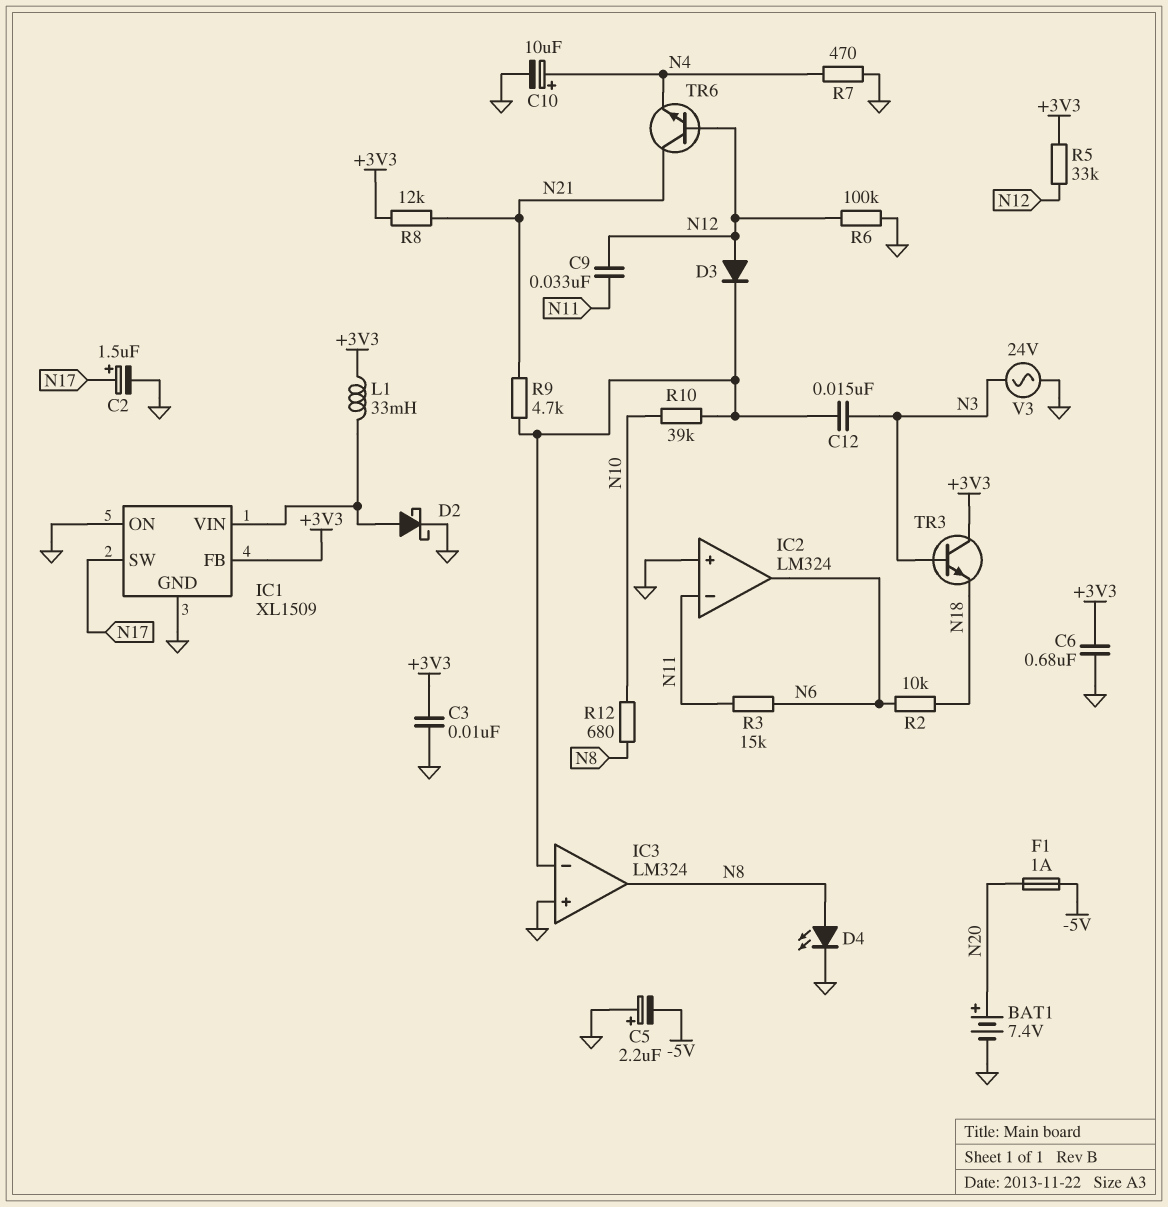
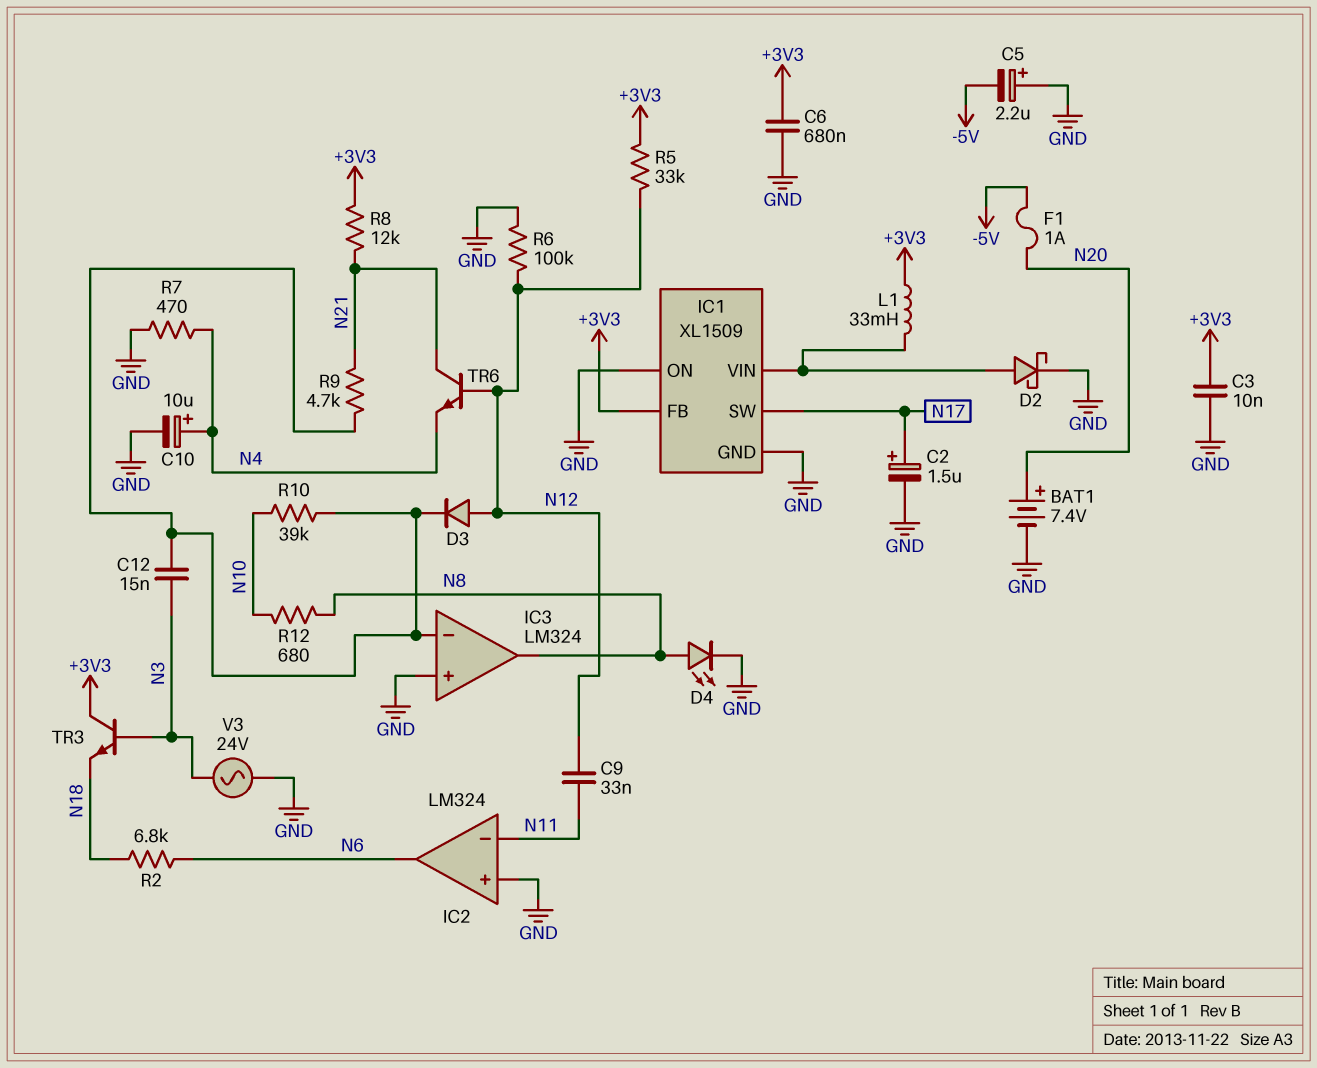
R2: 10k (N6, N18) -> 6.8k (N6, N18)
R3: 15k (N6, N11) -> none

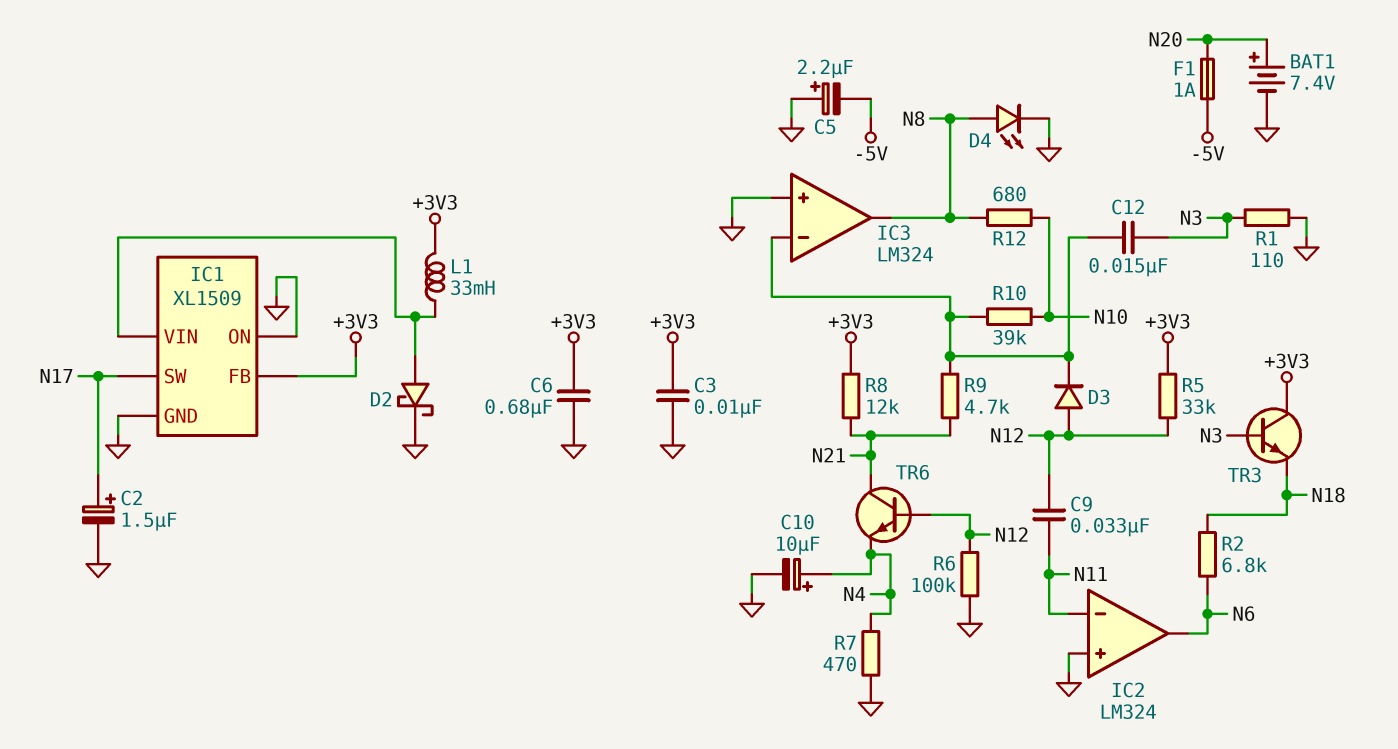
R1: none -> 110 (GND, N3)
V3: AC 24V (GND, N3) -> none

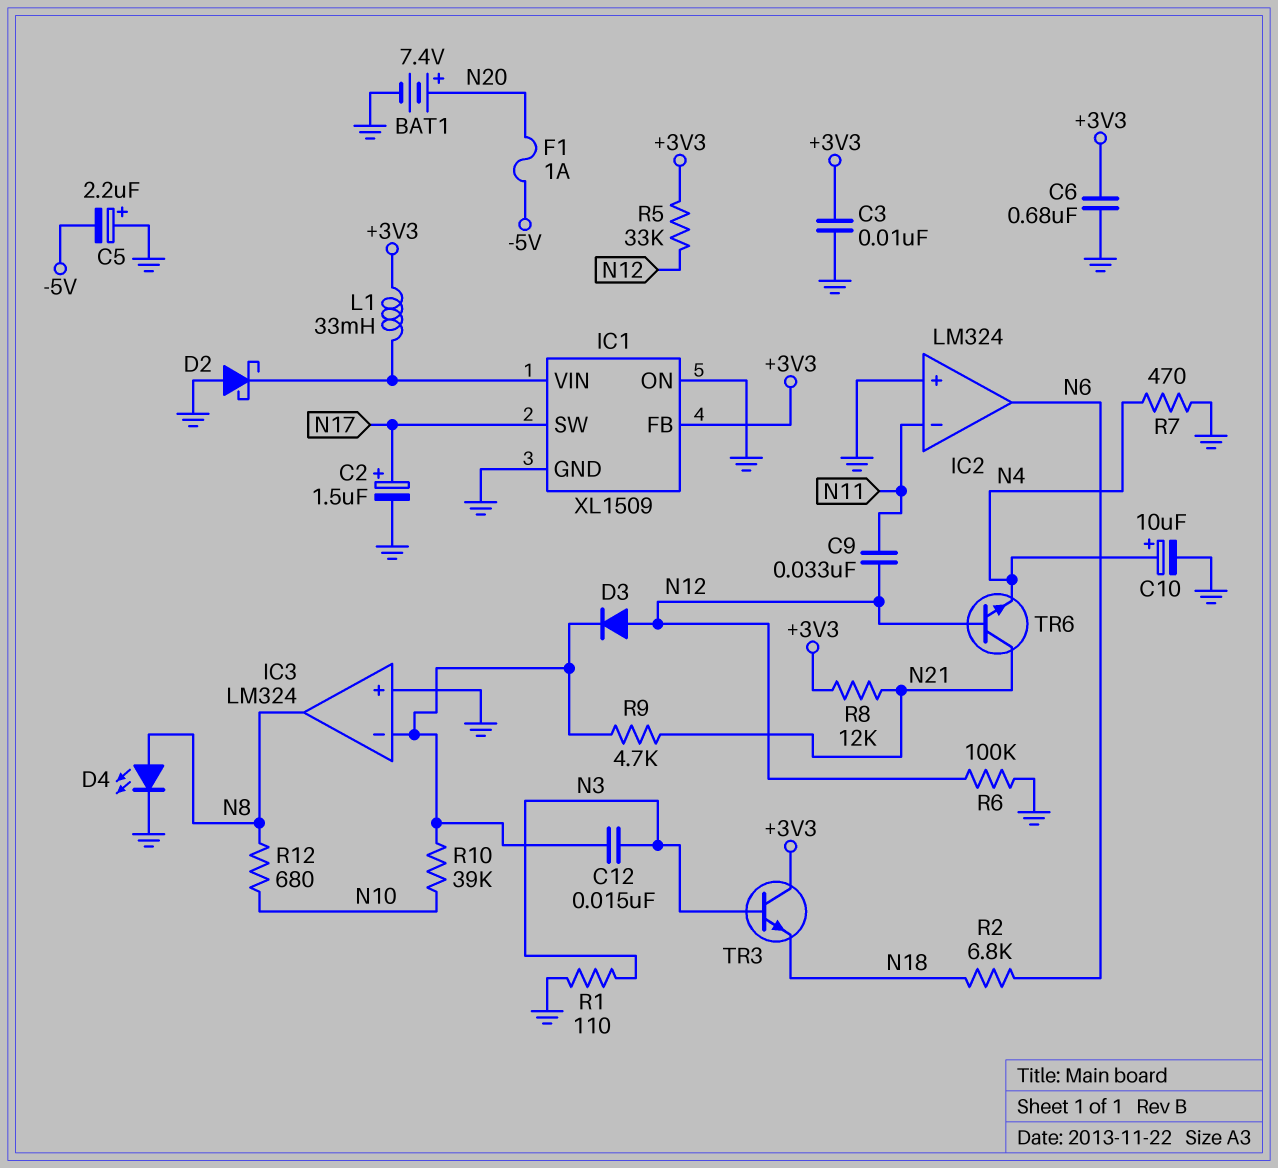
D2: schottky (A IC1/VIN, K GND) -> schottky (A GND, K IC1/VIN)

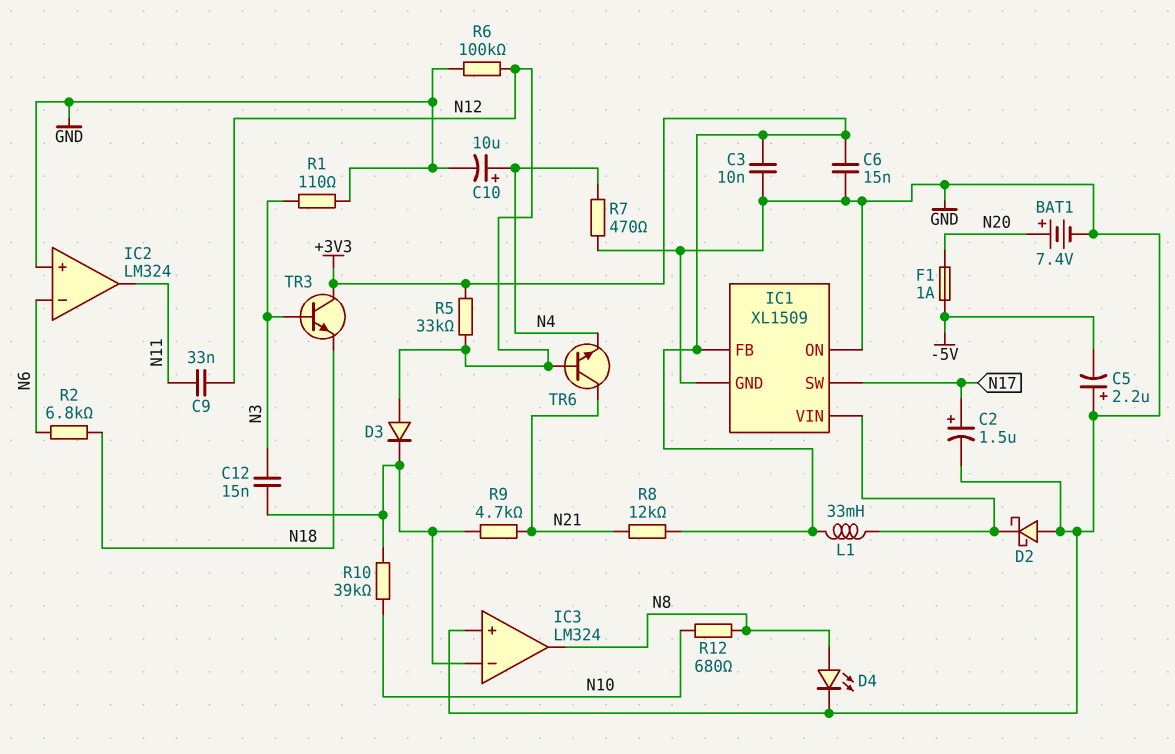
C6: 680nF (+3V3, GND) -> 15nF (+3V3, GND)
IC2 pin in-: N11 -> N6
IC2 pin out: N6 -> N11

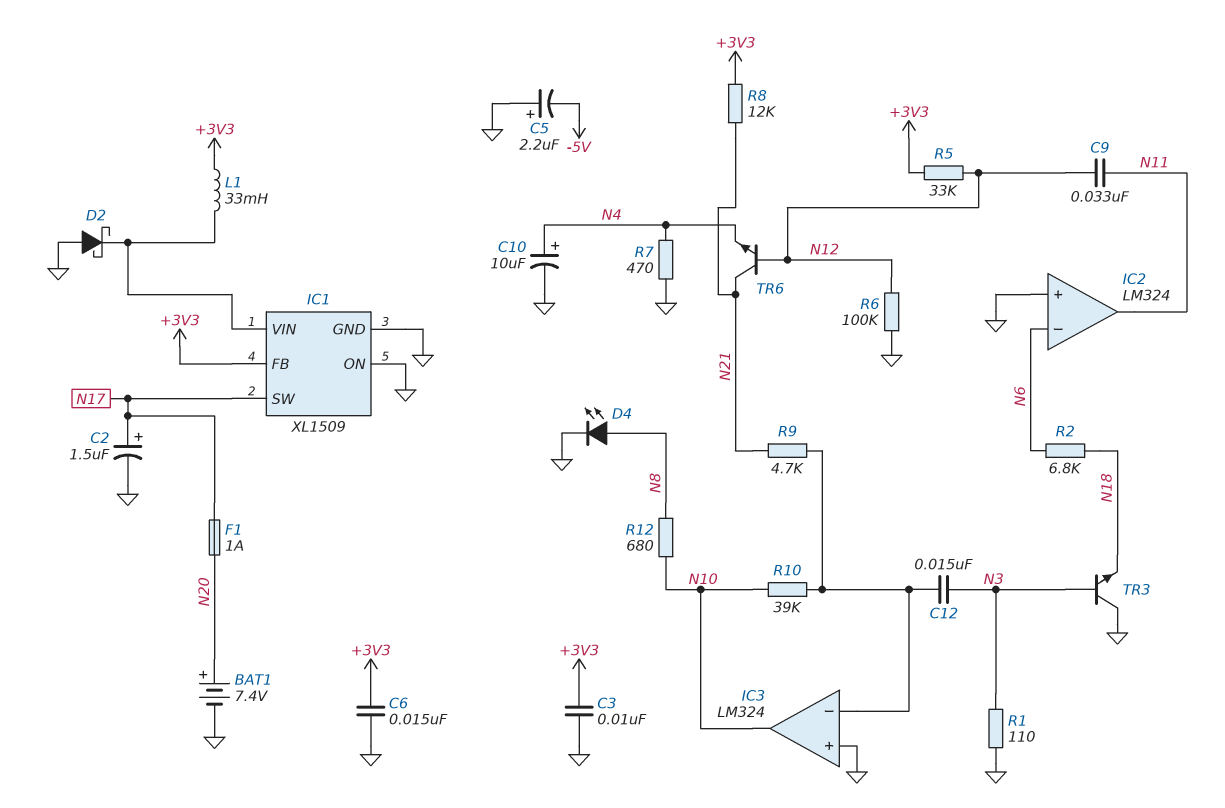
D3: diode (A N12, K IC3/in-) -> none
F1: 1A (-5V, N20) -> 1A (N17, N20)
IC3 pin out: N8 -> N10
TR3: NPN (B N3, C +3V3, E N18) -> NPN (B N3, C GND, E N18)

